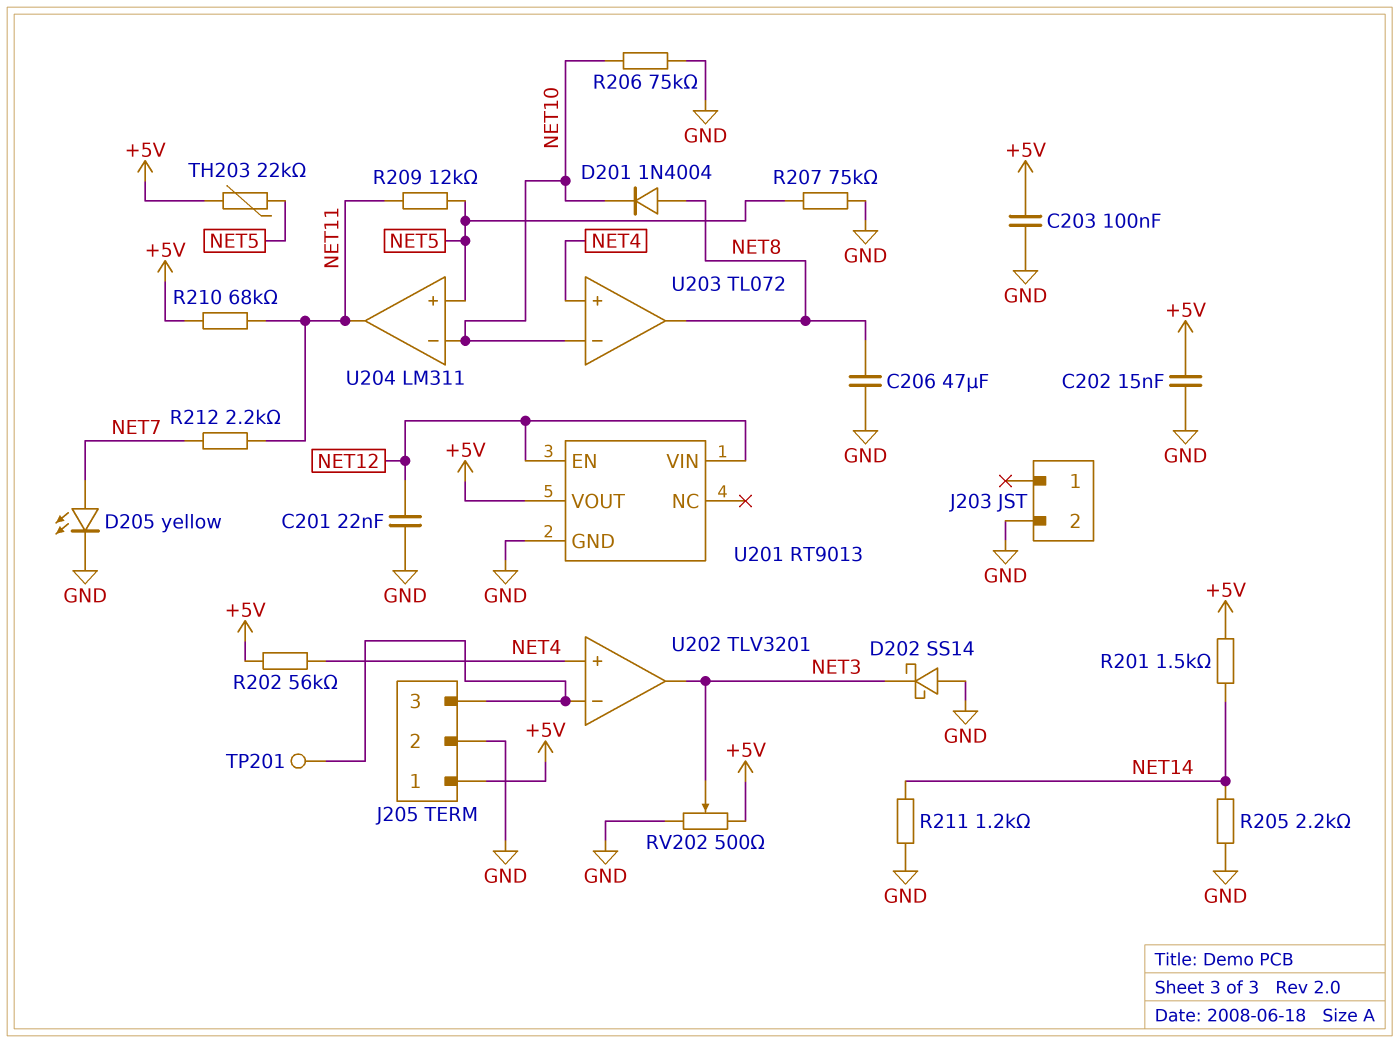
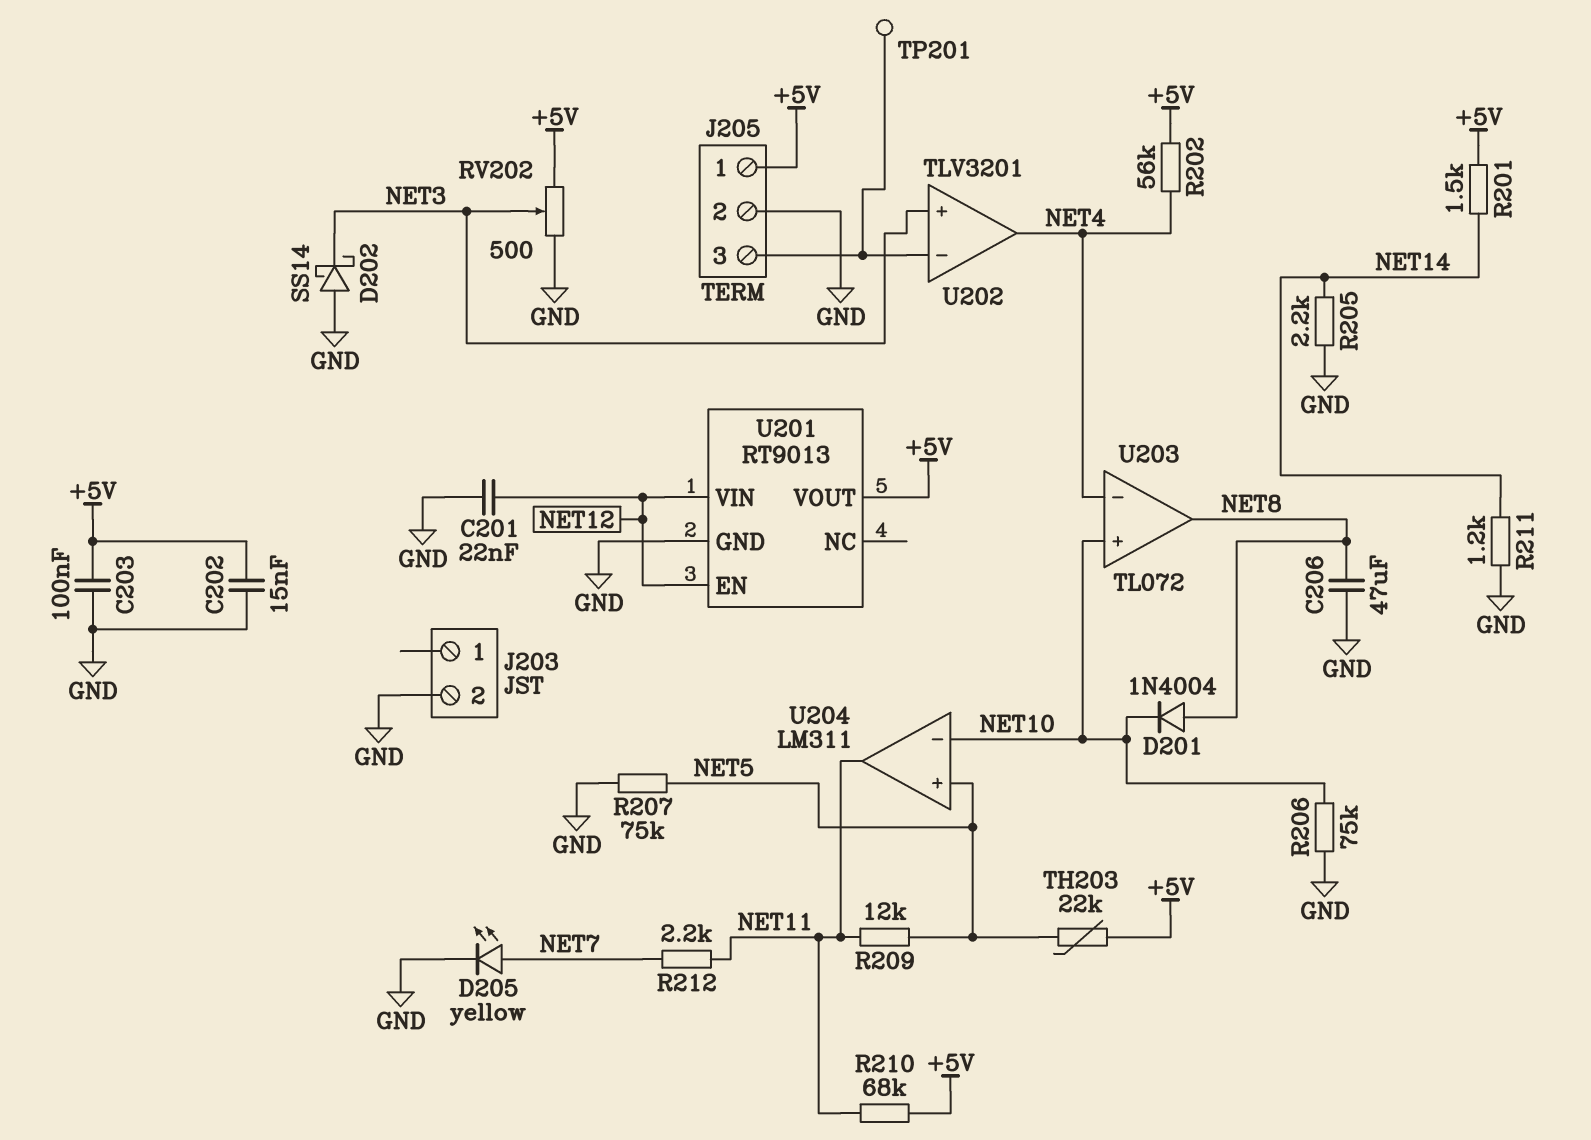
U202 pin in+: NET4 -> NET3
U202 pin out: NET3 -> NET4
U203 pin in+: NET4 -> NET10
U203 pin in-: NET10 -> NET4

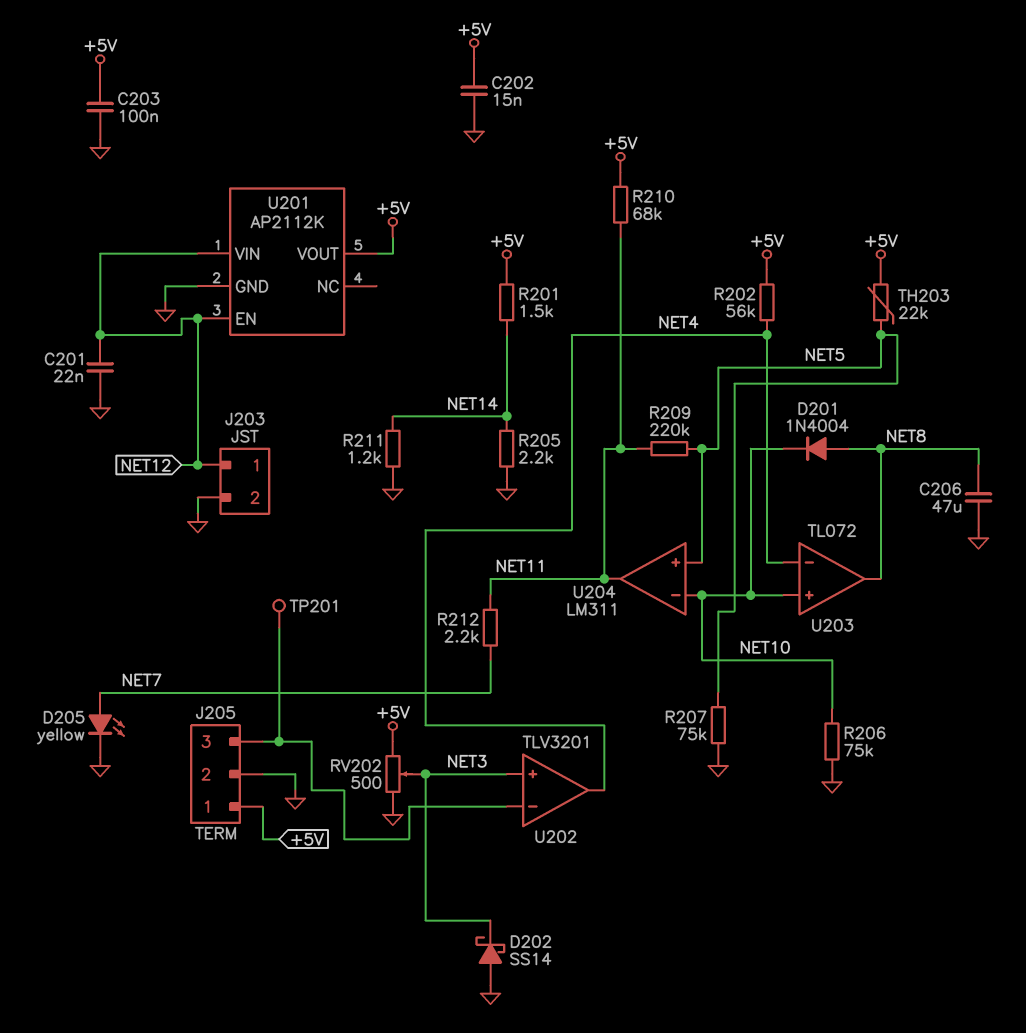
J203 pin 1: none -> NET12
R209: 12k (NET5, NET11) -> 220k (NET5, NET11)
U201: RT9013 -> AP2112K

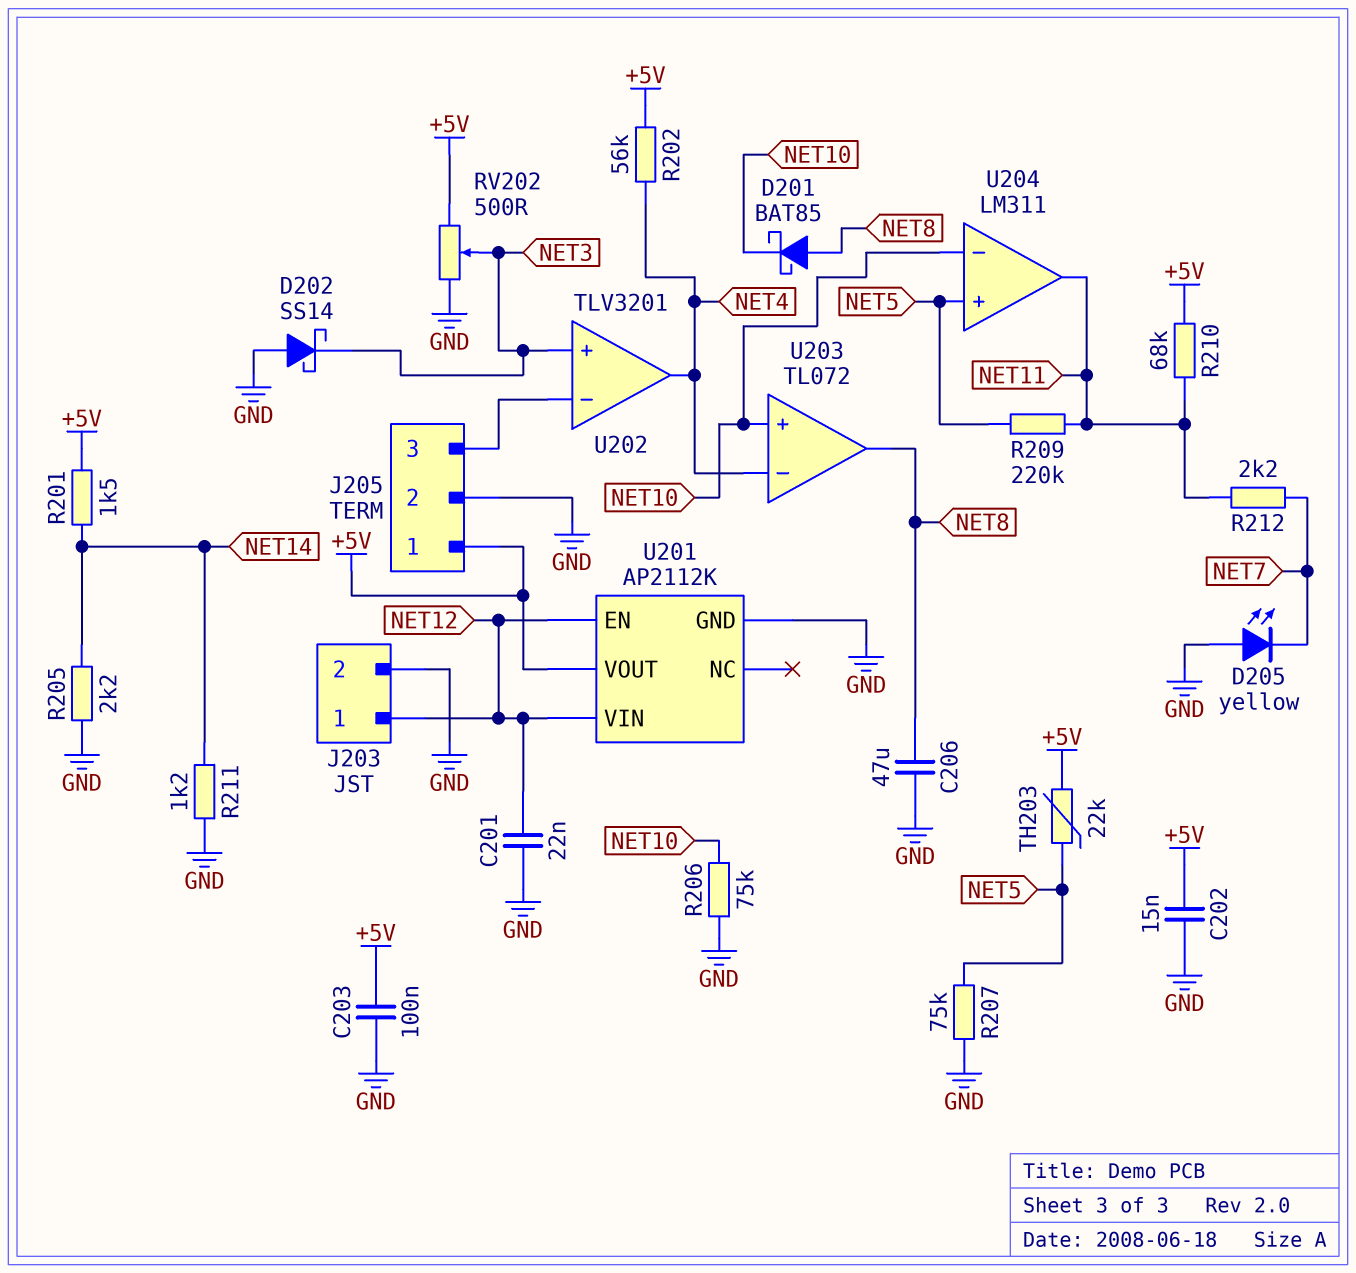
D201: diode 1N4004 (A NET8, K NET10) -> schottky BAT85 (A NET8, K NET10)
D205: LED yellow (A NET7, K GND) -> LED yellow (A GND, K NET7)
TP201: test point (J205/3) -> none

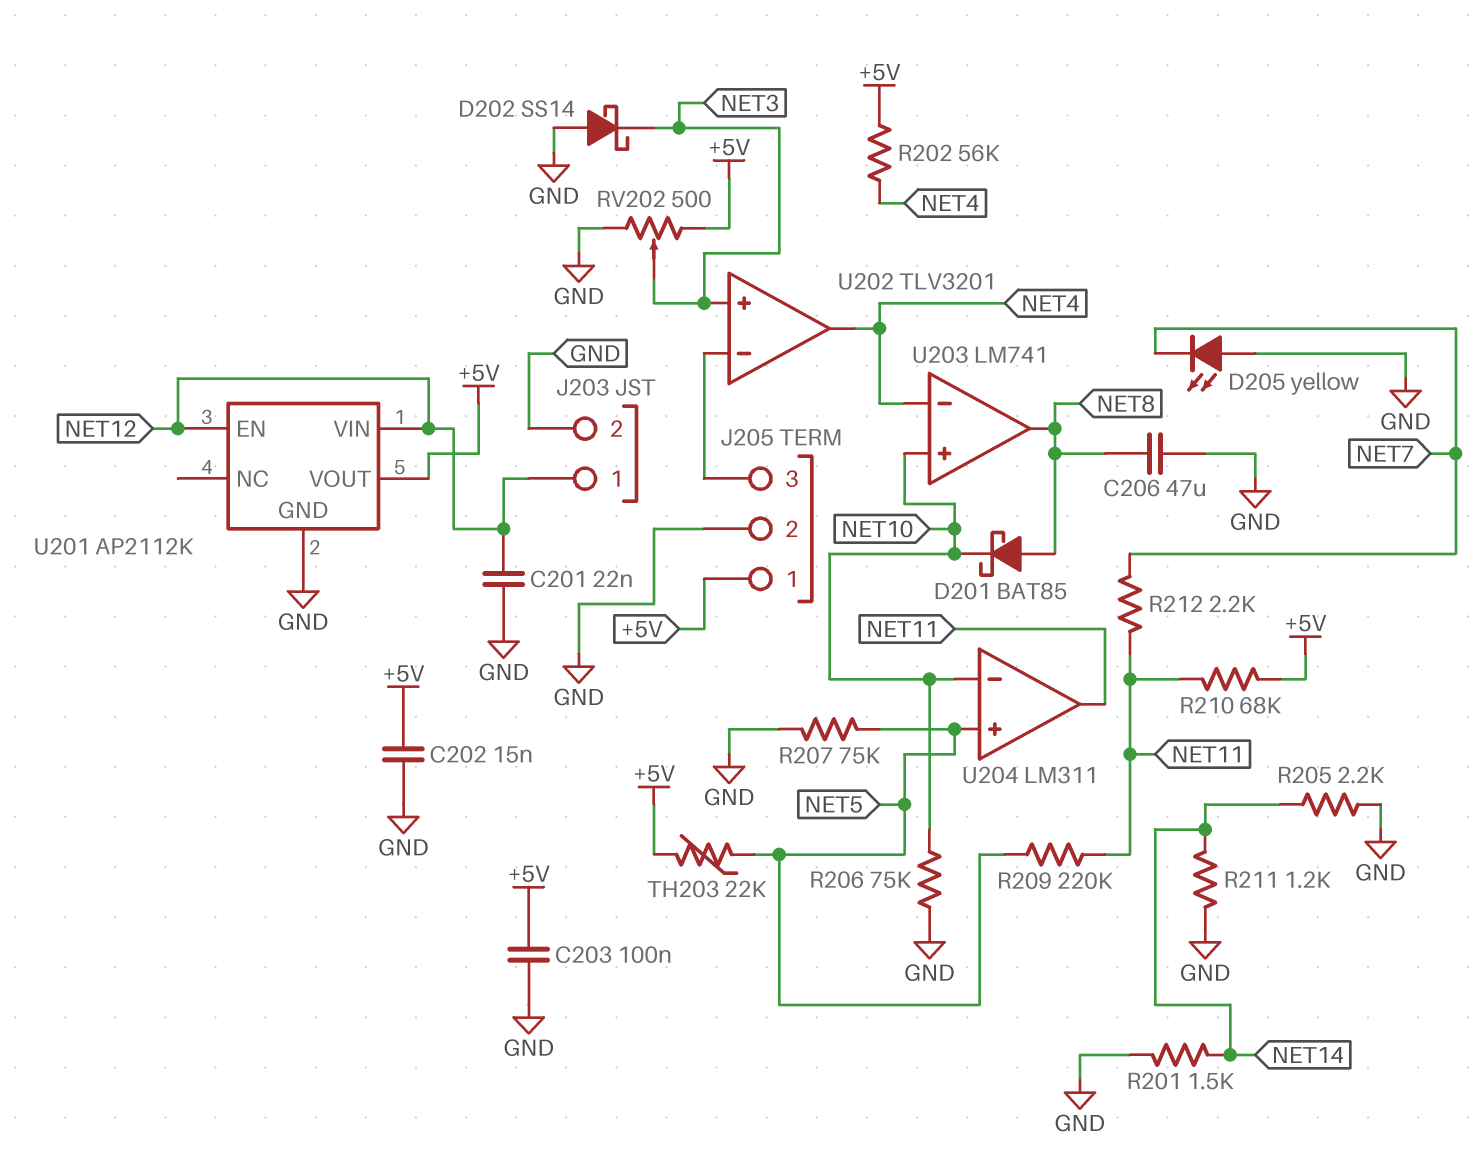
R201: 1.5k (+5V, NET14) -> 1.5k (GND, NET14)
U203: TL072 -> LM741

